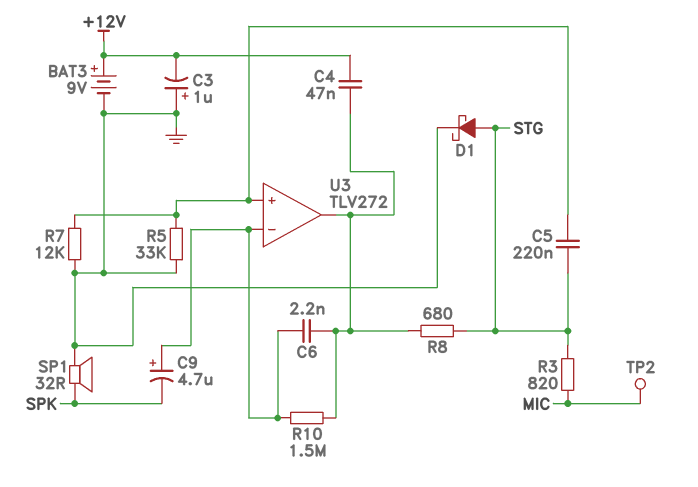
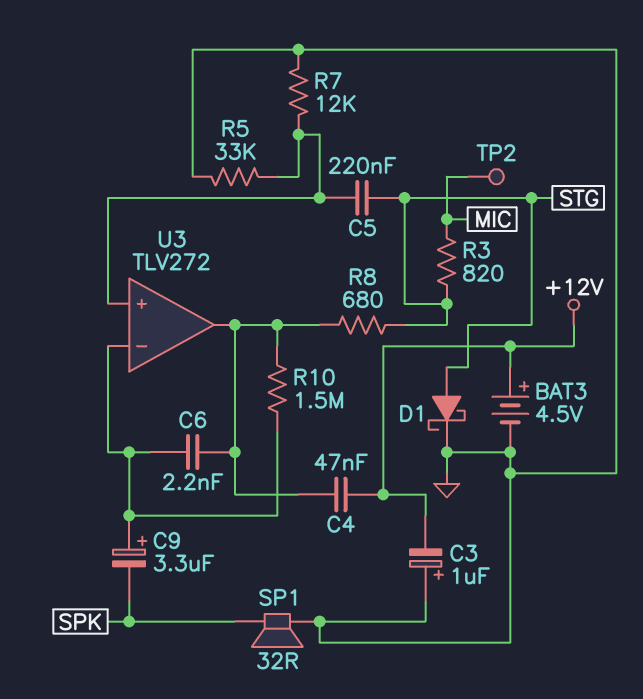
BAT3: 9V (plus +12V, minus GND) -> 4.5V (plus +12V, minus GND)
C9: 4.7uF (plus U3/in-, minus SPK) -> 3.3uF (plus U3/in-, minus SPK)

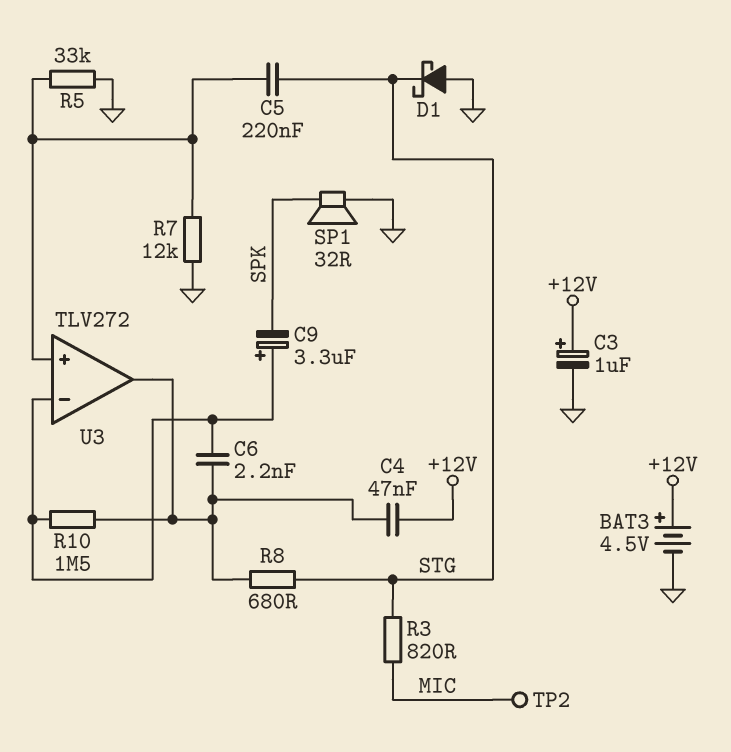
C3: 1uF (plus GND, minus +12V) -> 1uF (plus +12V, minus GND)
D1: schottky (A STG, K GND) -> schottky (A GND, K STG)

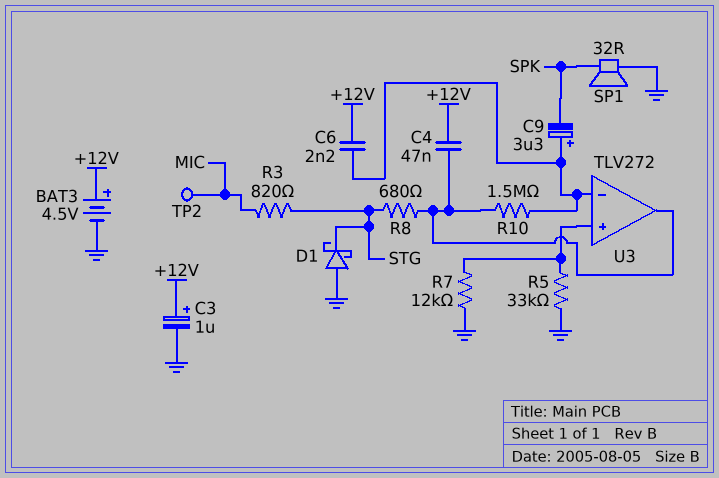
C5: 220nF (STG, U3/in+) -> none
C6: 2.2nF (U3/in-, U3/out) -> 2.2nF (+12V, U3/in-)

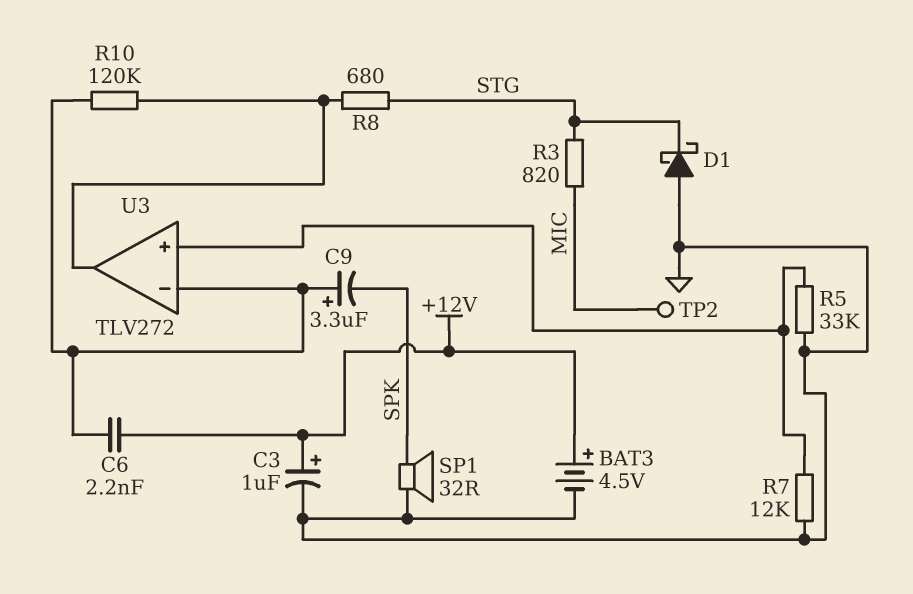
C4: 47nF (+12V, U3/out) -> none
R10: 1.5M (U3/in-, U3/out) -> 120k (U3/in-, U3/out)

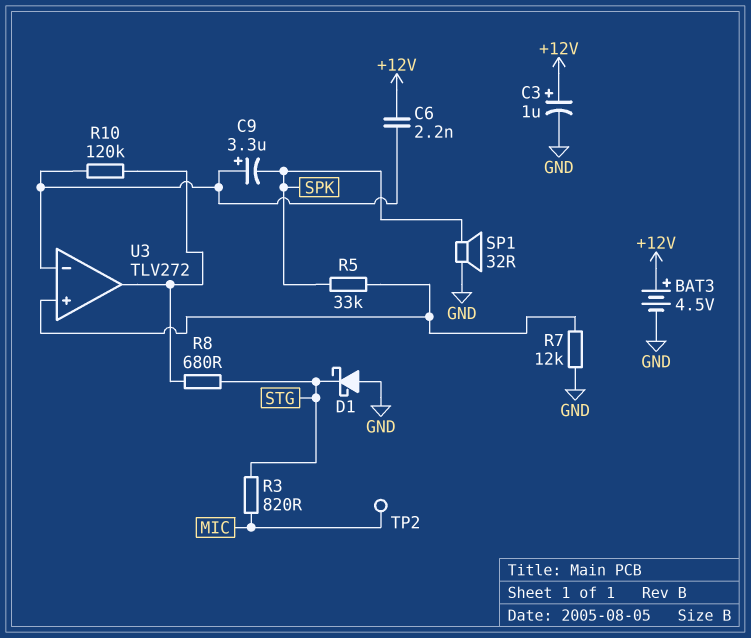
R5: 33k (GND, U3/in+) -> 33k (SPK, U3/in+)

